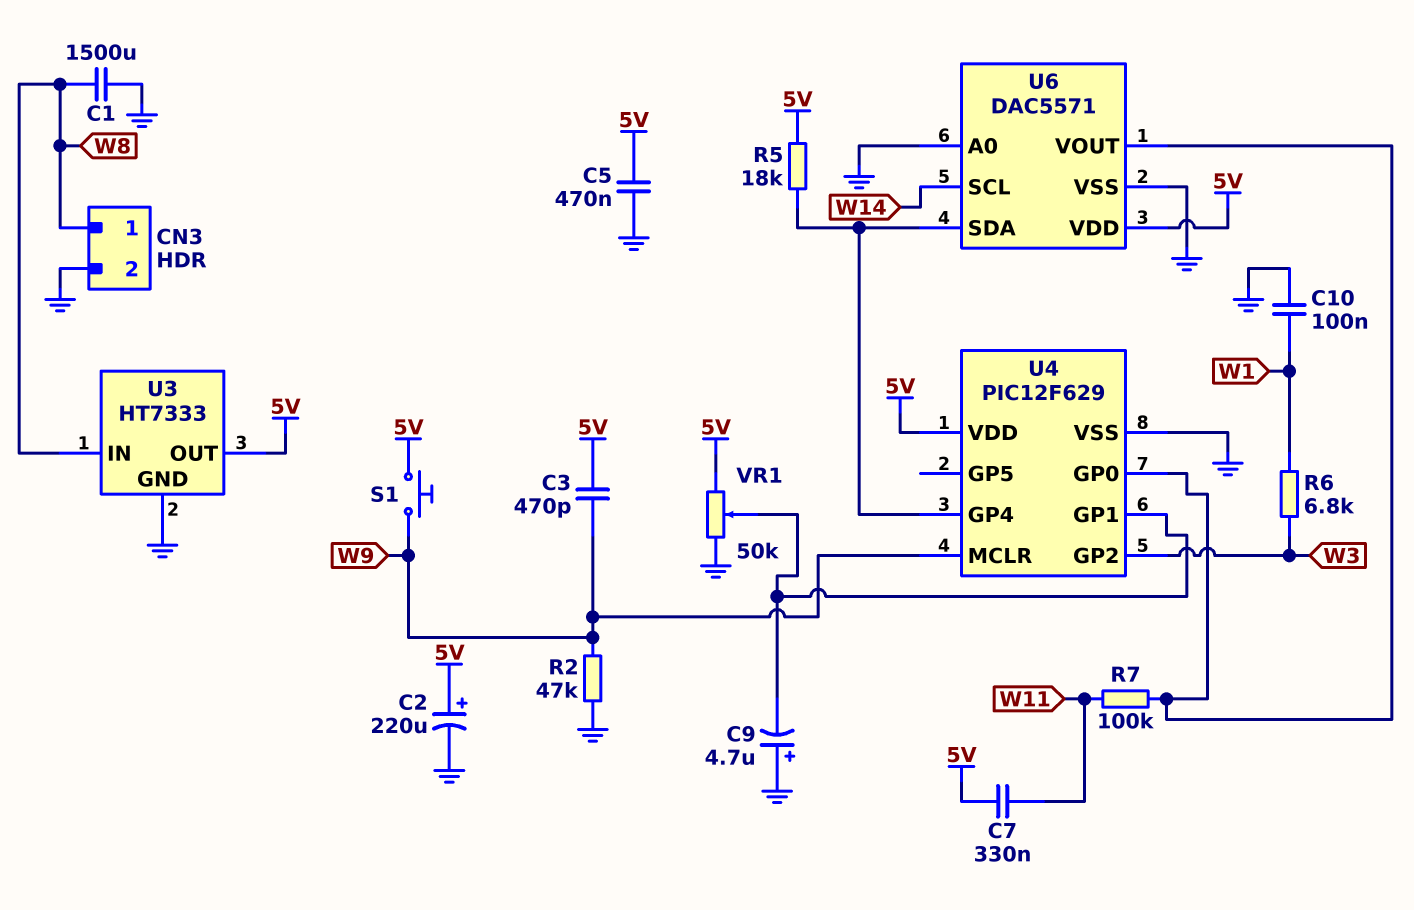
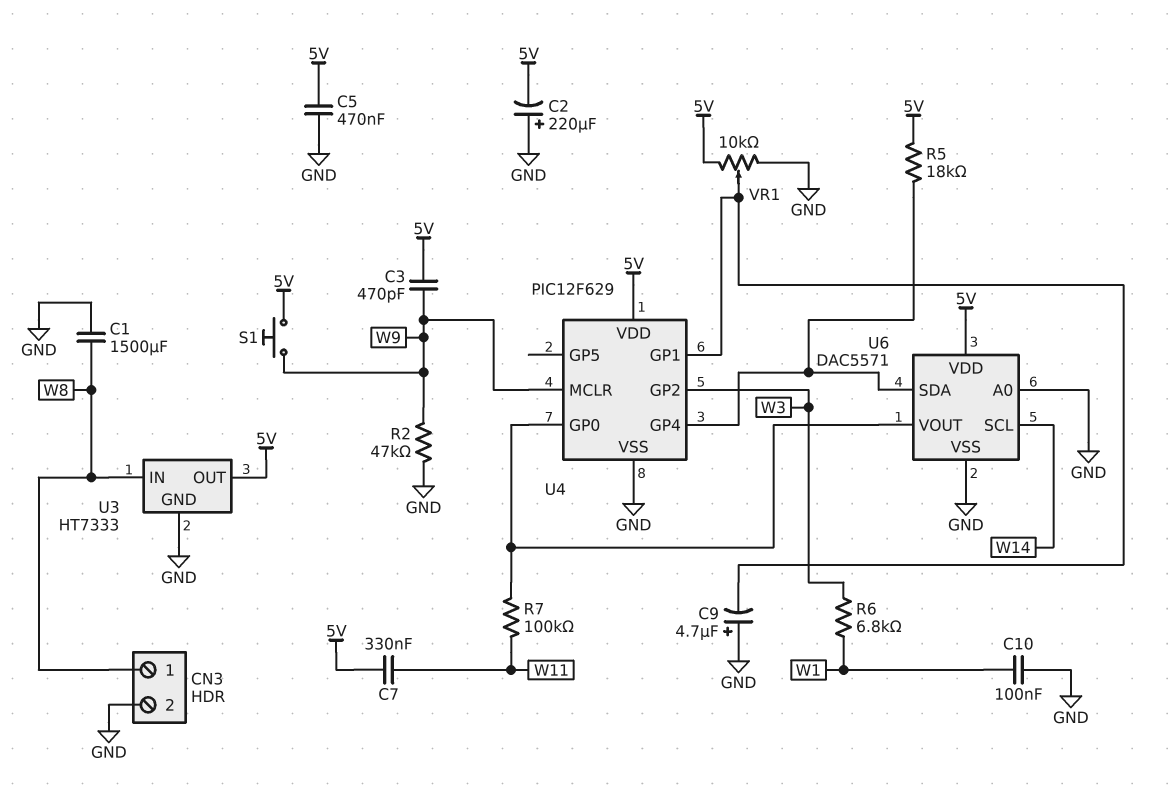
C2: 220uF (plus 5V, minus GND) -> 220uF (plus GND, minus 5V)
VR1: 50k (5V, GND, wiper U4/GP1) -> 10k (5V, GND, wiper U4/GP1)

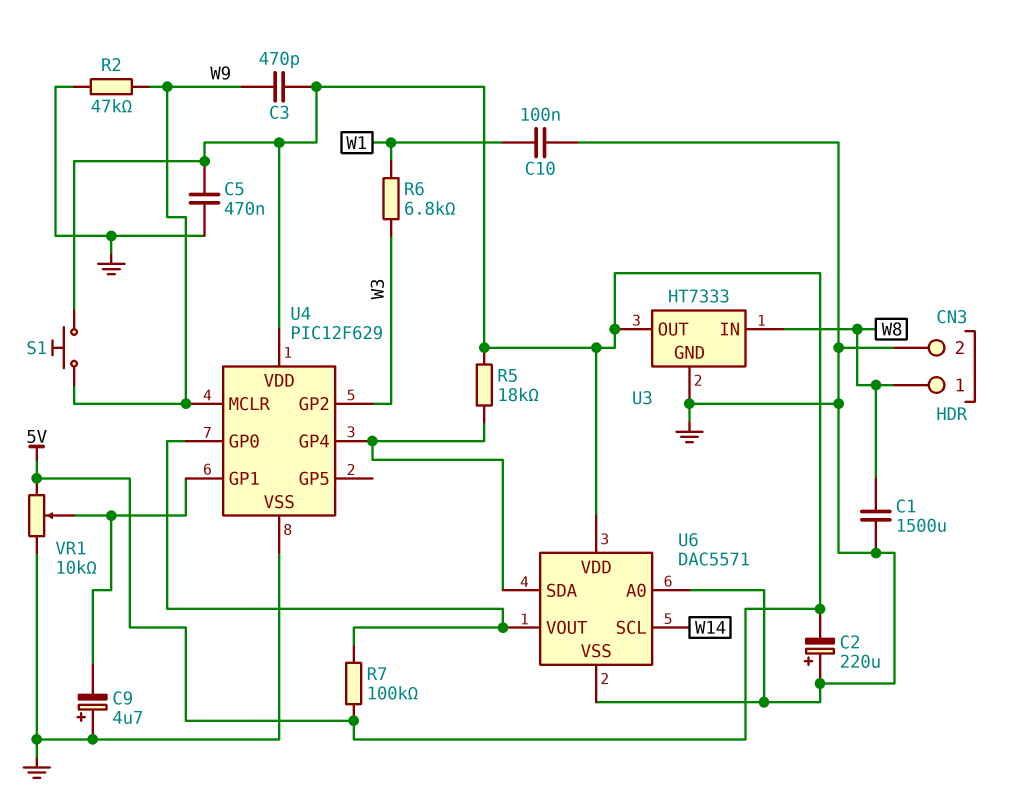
C7: 330nF (5V, W11) -> none
R7: 100k (U4/GP0, W11) -> 100k (5V, U4/GP0)

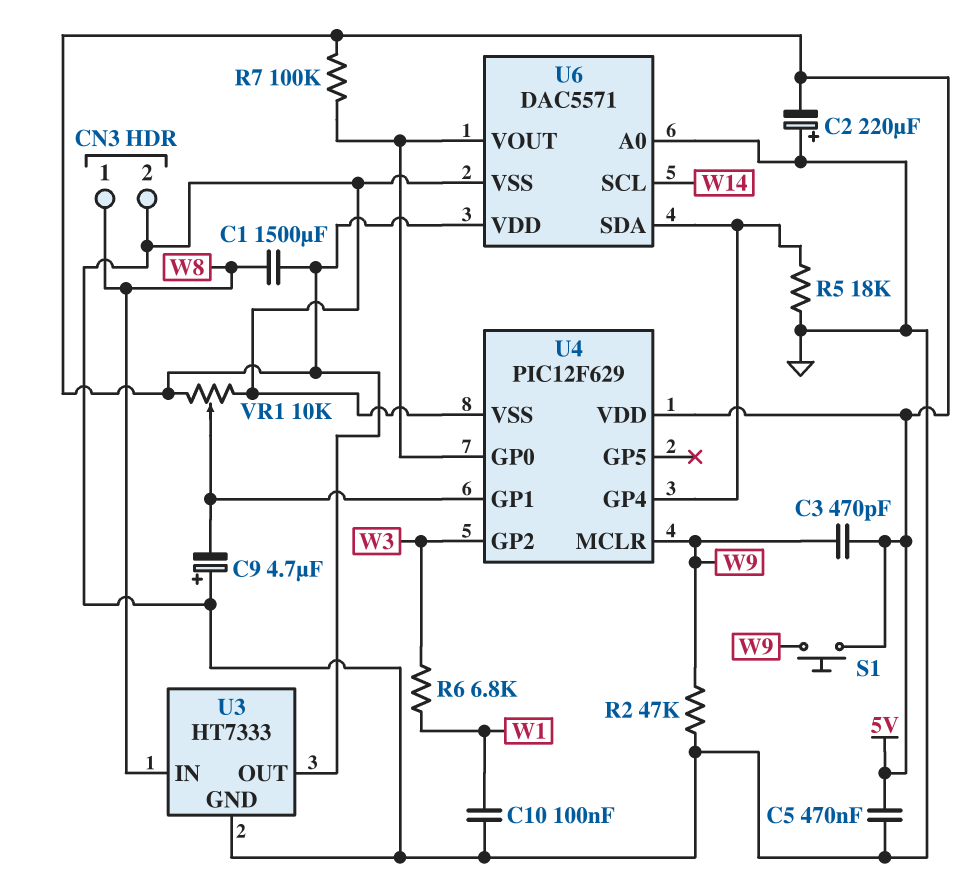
C1: 1500uF (GND, W8) -> 1500uF (5V, W8)
R5: 18k (5V, U4/GP4) -> 18k (GND, U4/GP4)

